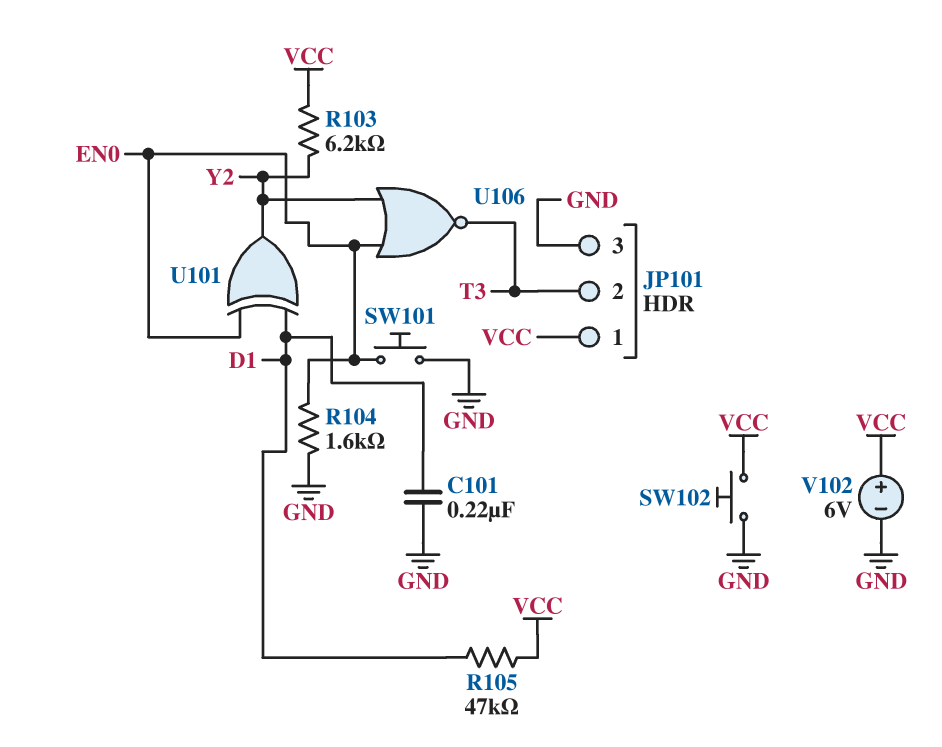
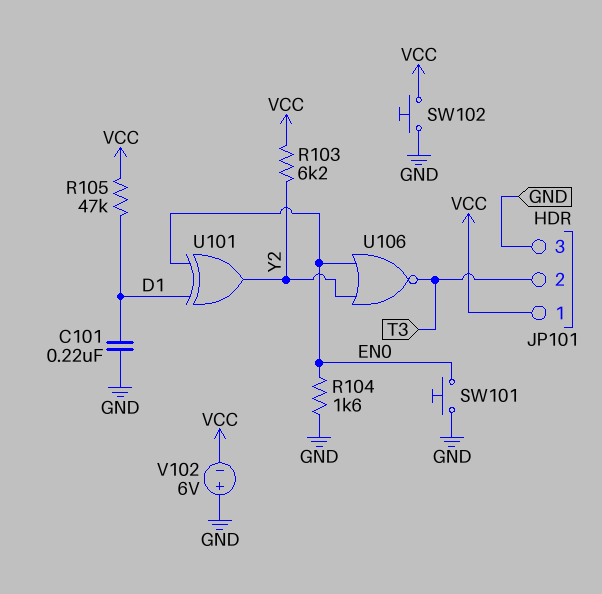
V102: 6V (plus VCC, minus GND) -> 6V (plus GND, minus VCC)

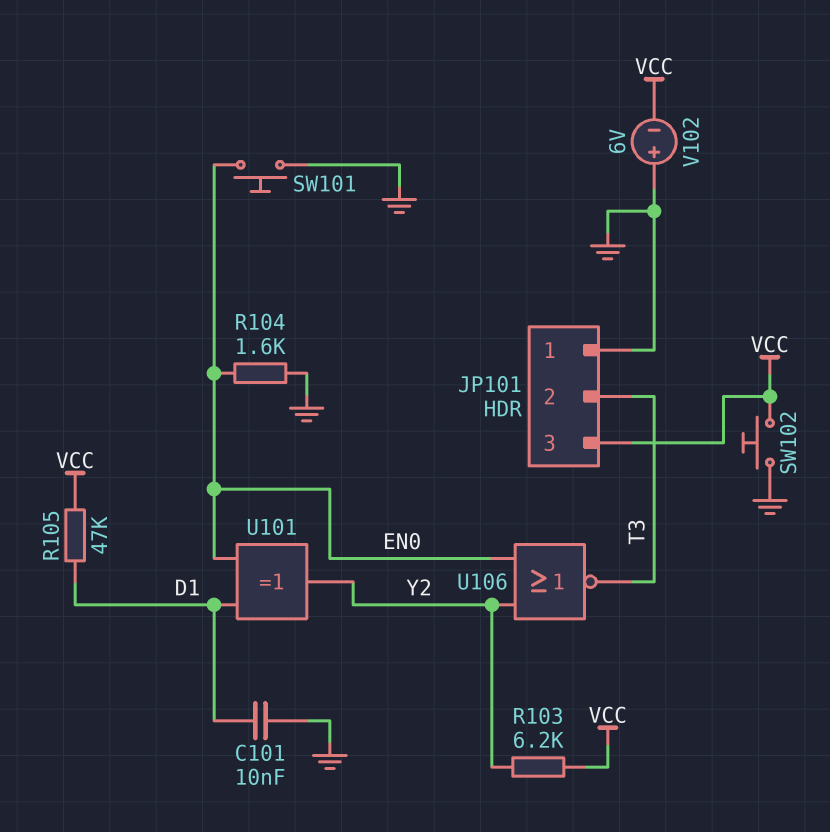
C101: 220nF (D1, GND) -> 10nF (D1, GND)
JP101 pin 1: VCC -> GND
JP101 pin 3: GND -> VCC

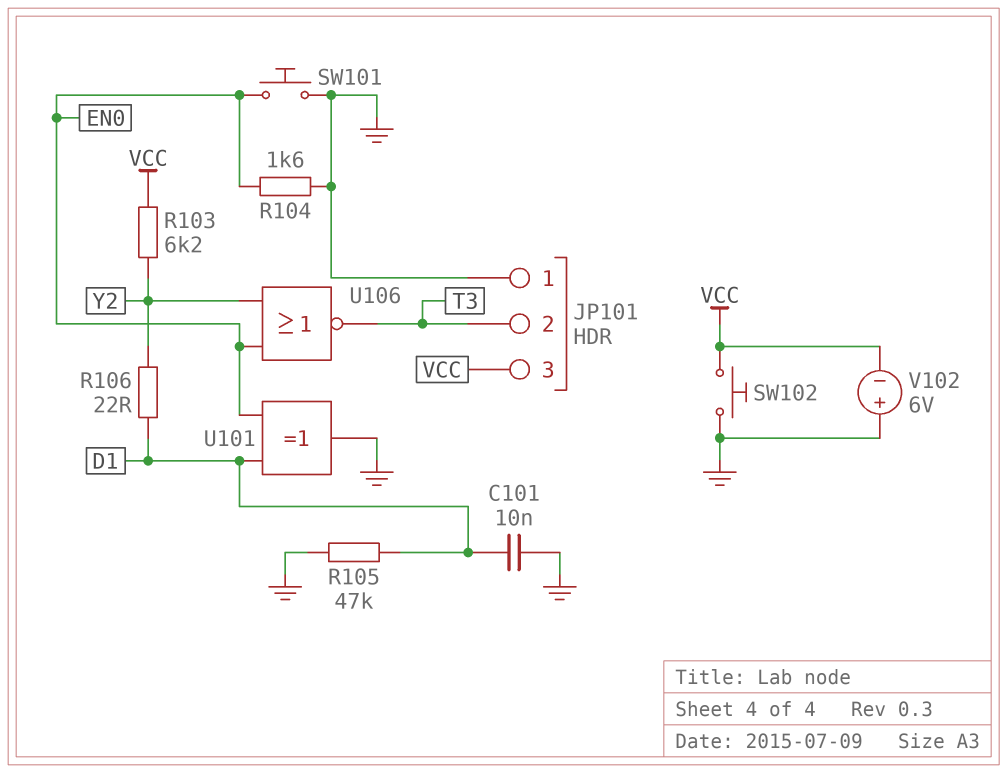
R105: 47k (D1, VCC) -> 47k (D1, GND)
R106: none -> 22 (D1, Y2)
U101: XOR (in D1, in EN0, out Y2) -> XOR (in D1, in EN0, out GND)

